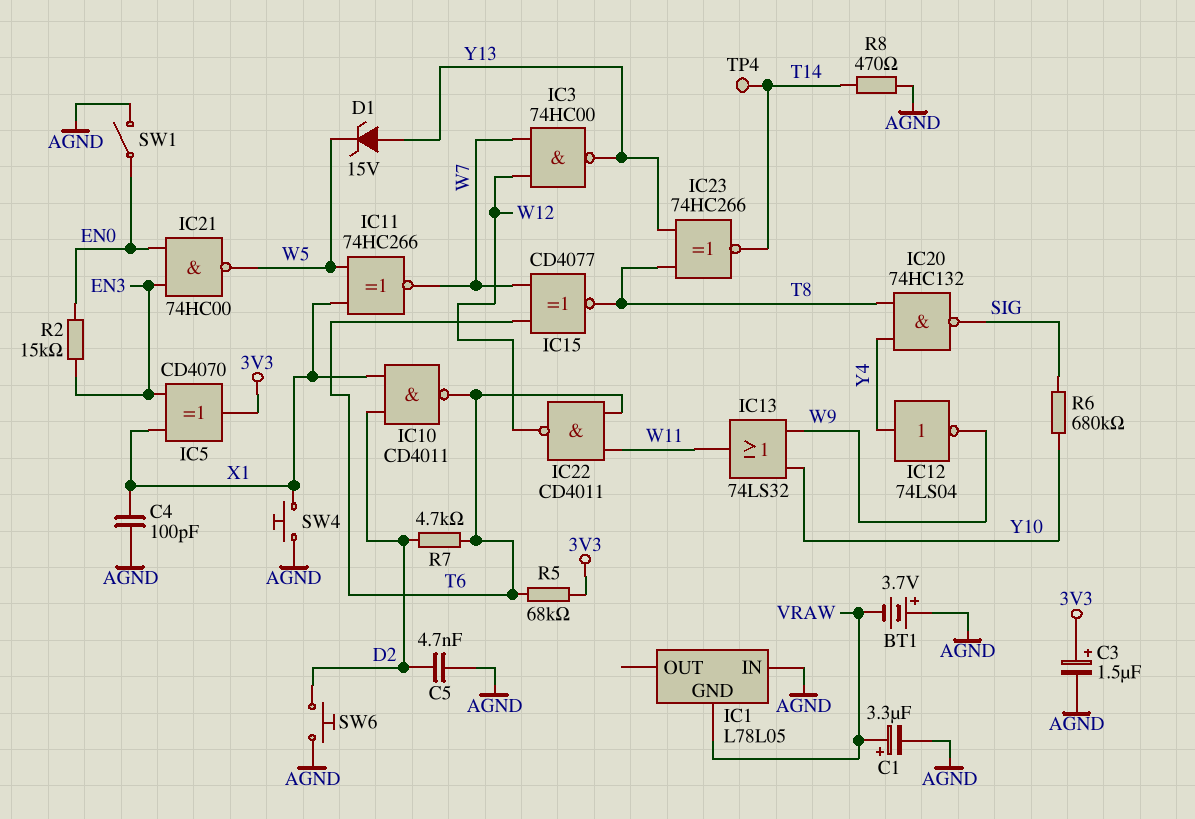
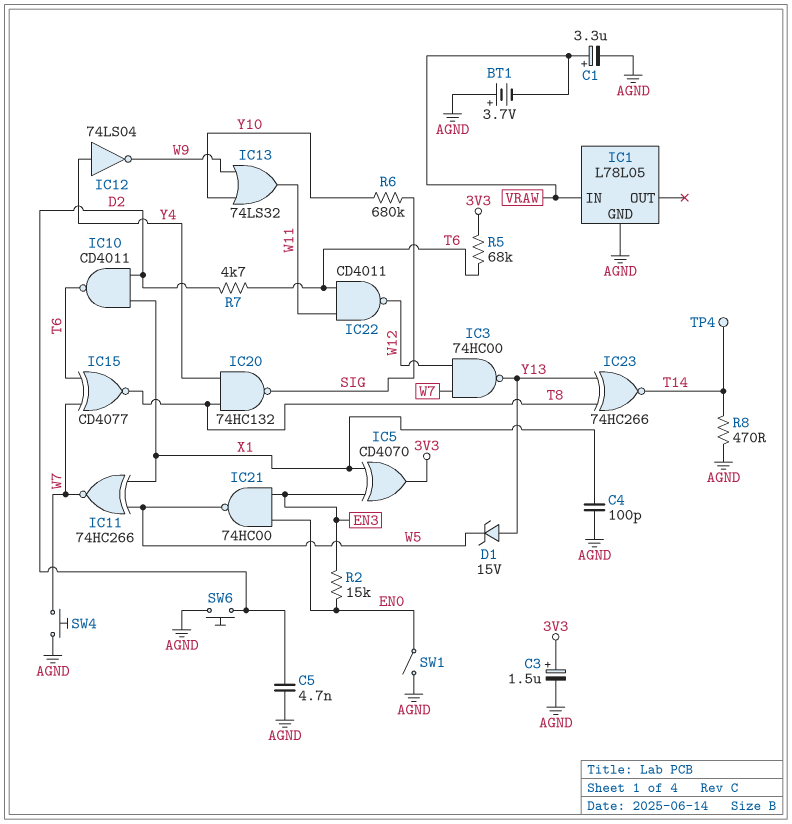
IC1 pin GND: VRAW -> AGND
IC1 pin IN: AGND -> VRAW
SW4: button (AGND, X1) -> button (AGND, W7)

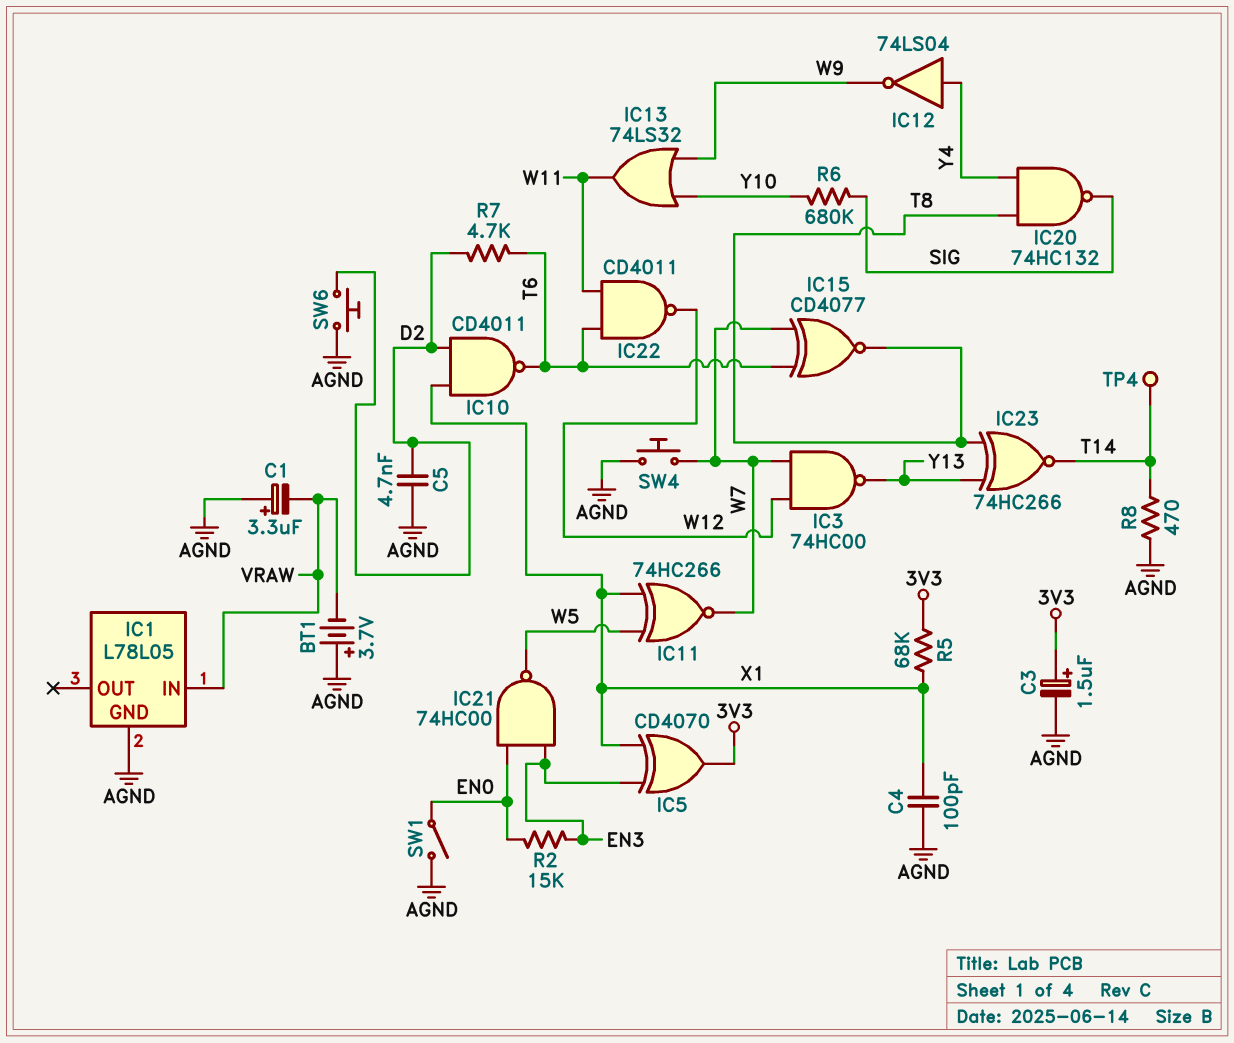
C1: 3.3uF (plus VRAW, minus AGND) -> 3.3uF (plus AGND, minus VRAW)
D1: zener 15V (A Y13, K W5) -> none
R5: 68k (3V3, T6) -> 68k (3V3, X1)

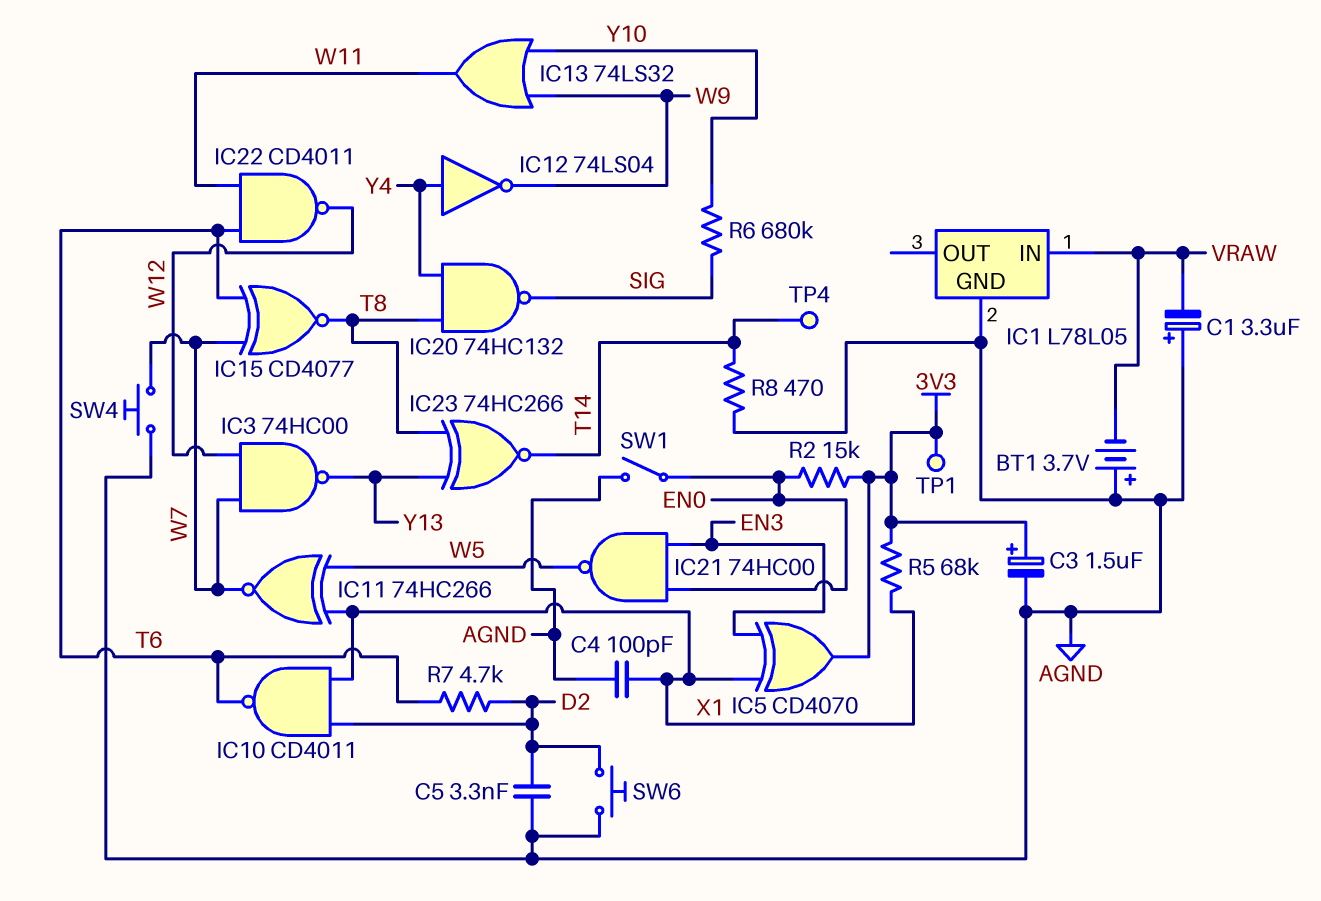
C5: 4.7nF (AGND, D2) -> 3.3nF (AGND, D2)
R2: 15k (EN0, EN3) -> 15k (3V3, EN0)
TP1: none -> test point (3V3)

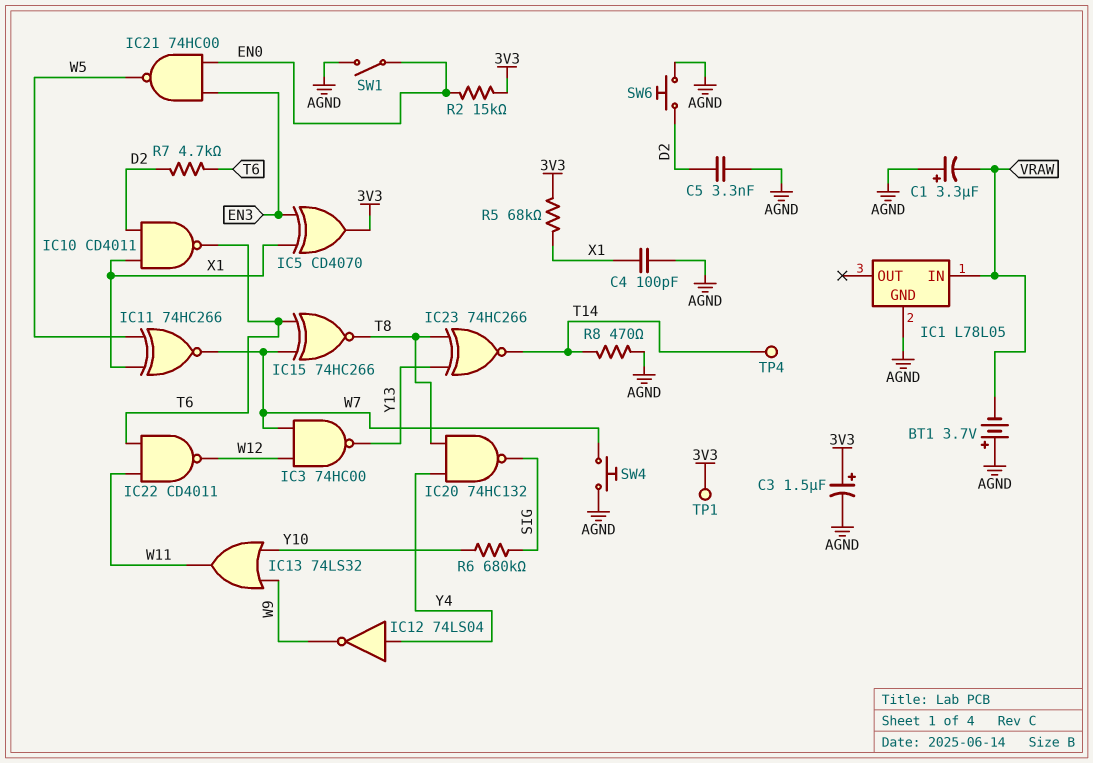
IC15: XNOR CD4077 (in T6, in W7, out T8) -> XNOR 74HC266 (in T6, in W7, out T8)

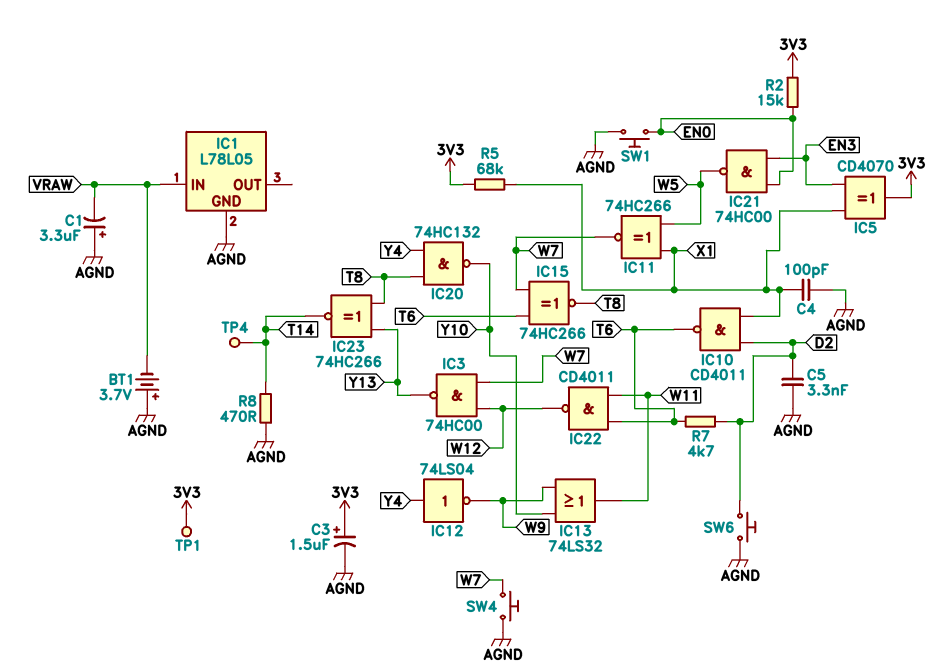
IC20: NAND 74HC132 (in T8, in Y4, out SIG) -> NAND 74HC132 (in T8, in Y4, out Y10)
R6: 680k (SIG, Y10) -> none
SW1: switch (AGND, EN0) -> button (AGND, EN0)

